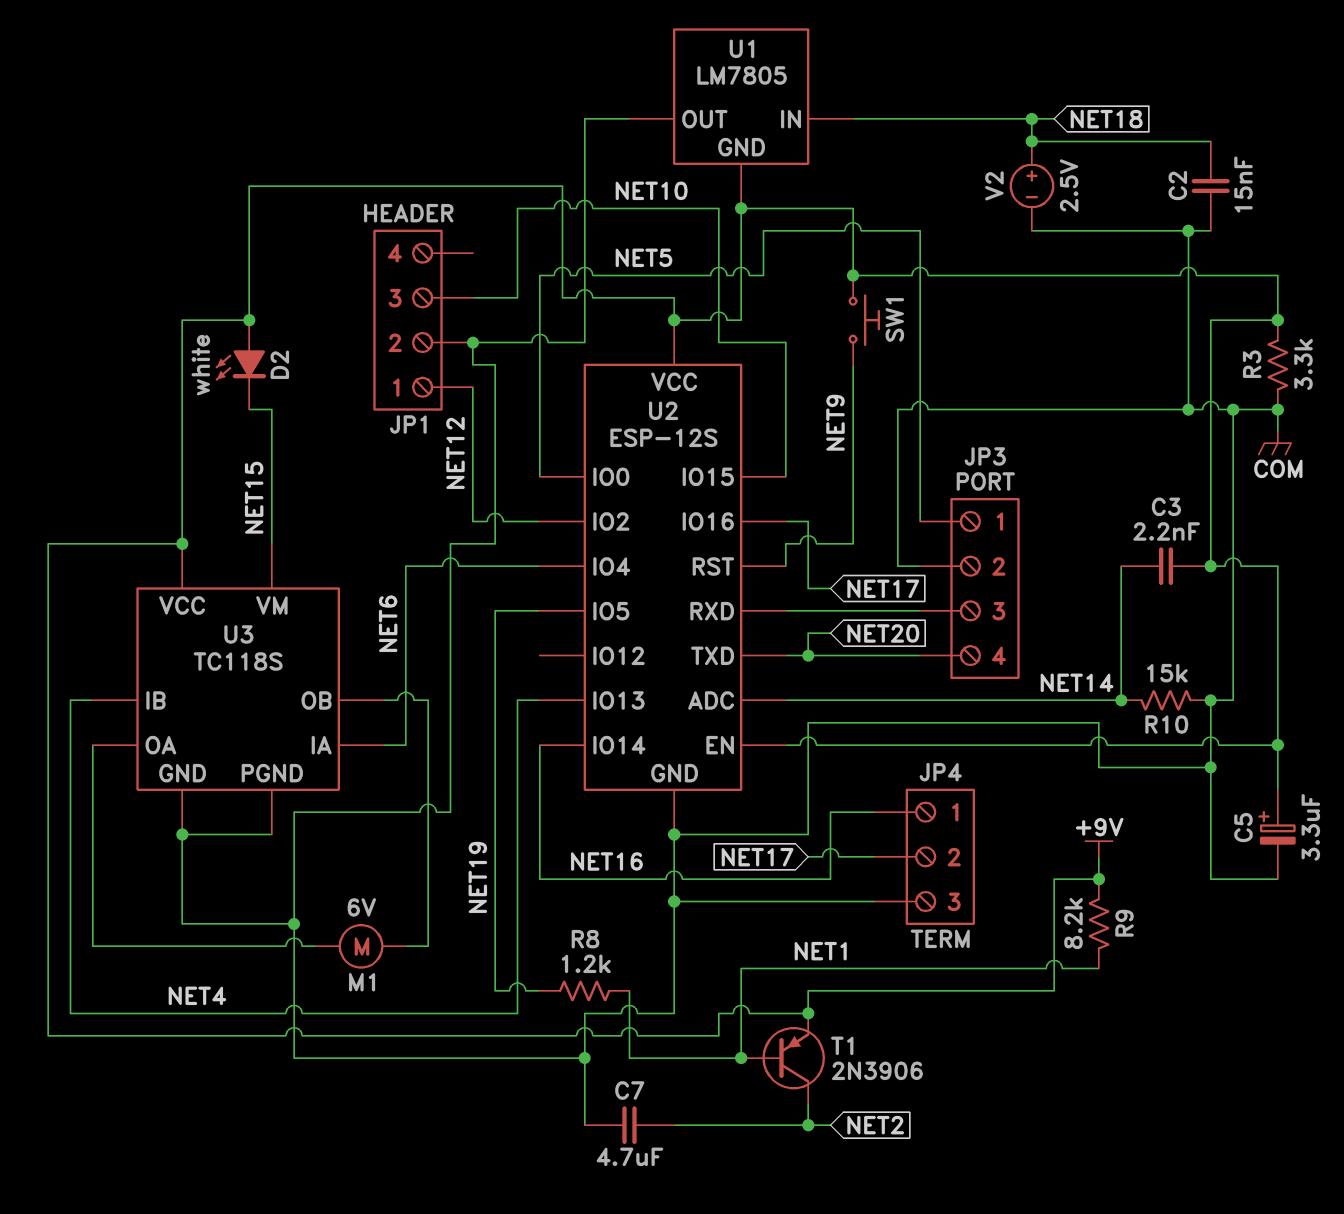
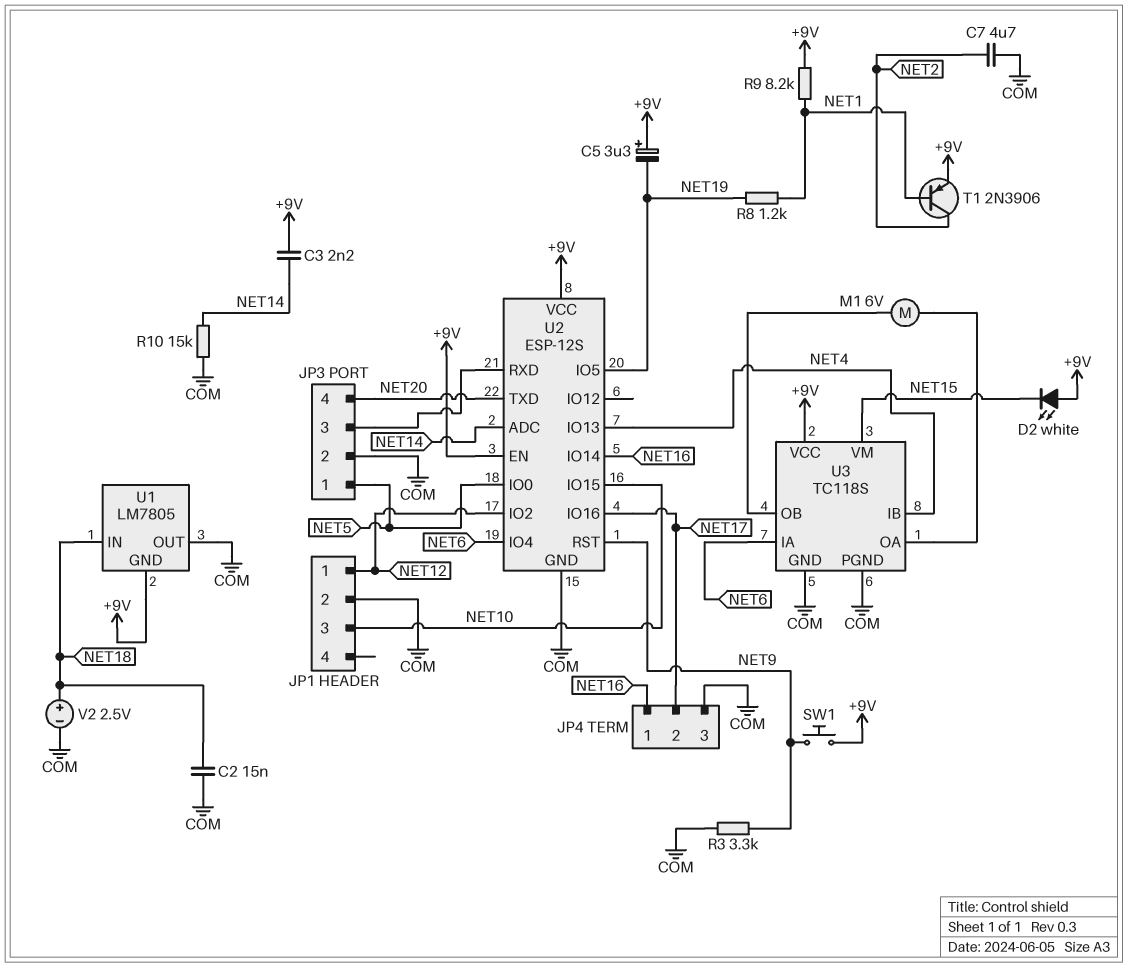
C5: 3.3uF (plus +9V, minus COM) -> 3.3uF (plus +9V, minus NET19)
R3: 3.3k (+9V, COM) -> 3.3k (COM, NET9)

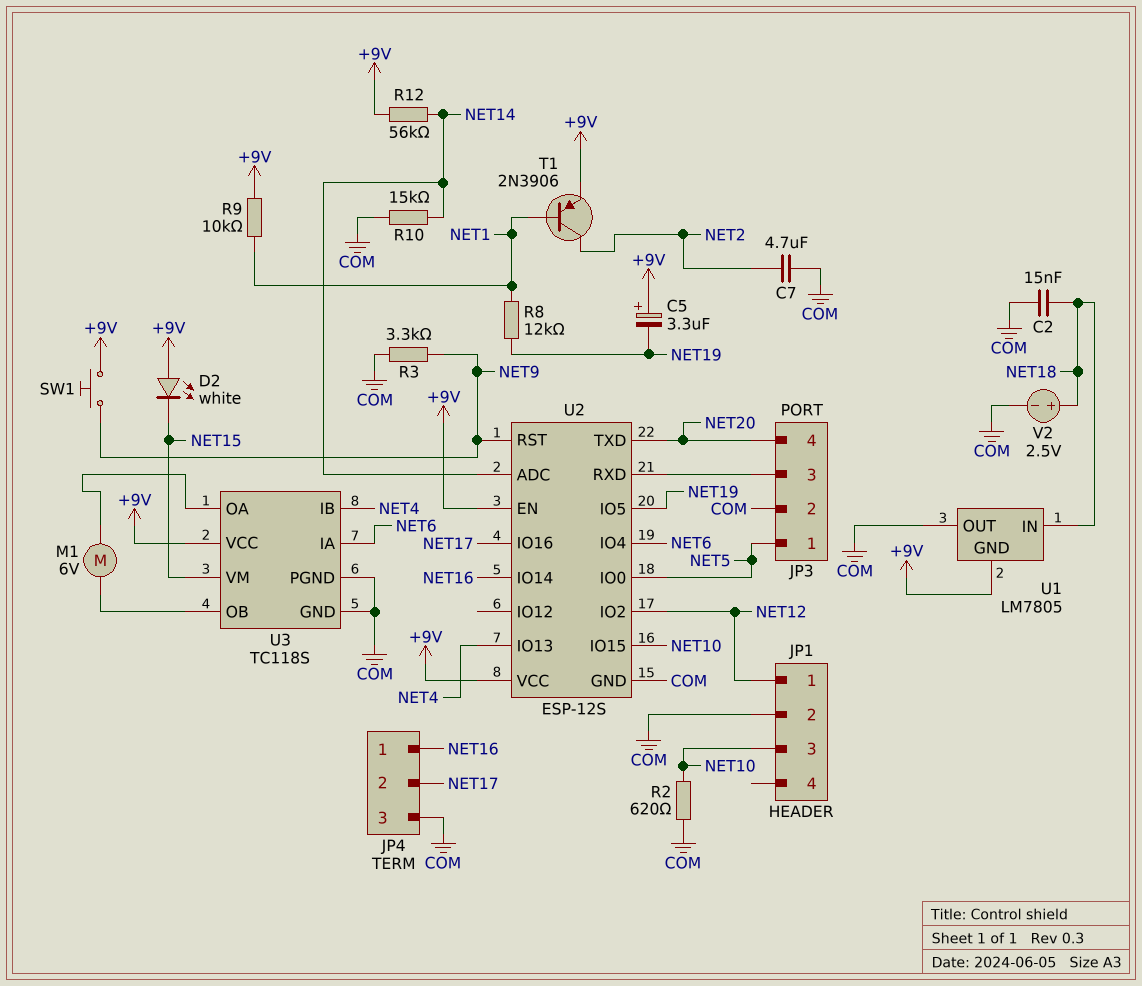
C3: 2.2nF (+9V, NET14) -> none
R2: none -> 620 (COM, NET10)
R8: 1.2k (NET1, NET19) -> 12k (NET1, NET19)
R9: 8.2k (+9V, NET1) -> 10k (+9V, NET1)
R12: none -> 56k (+9V, NET14)

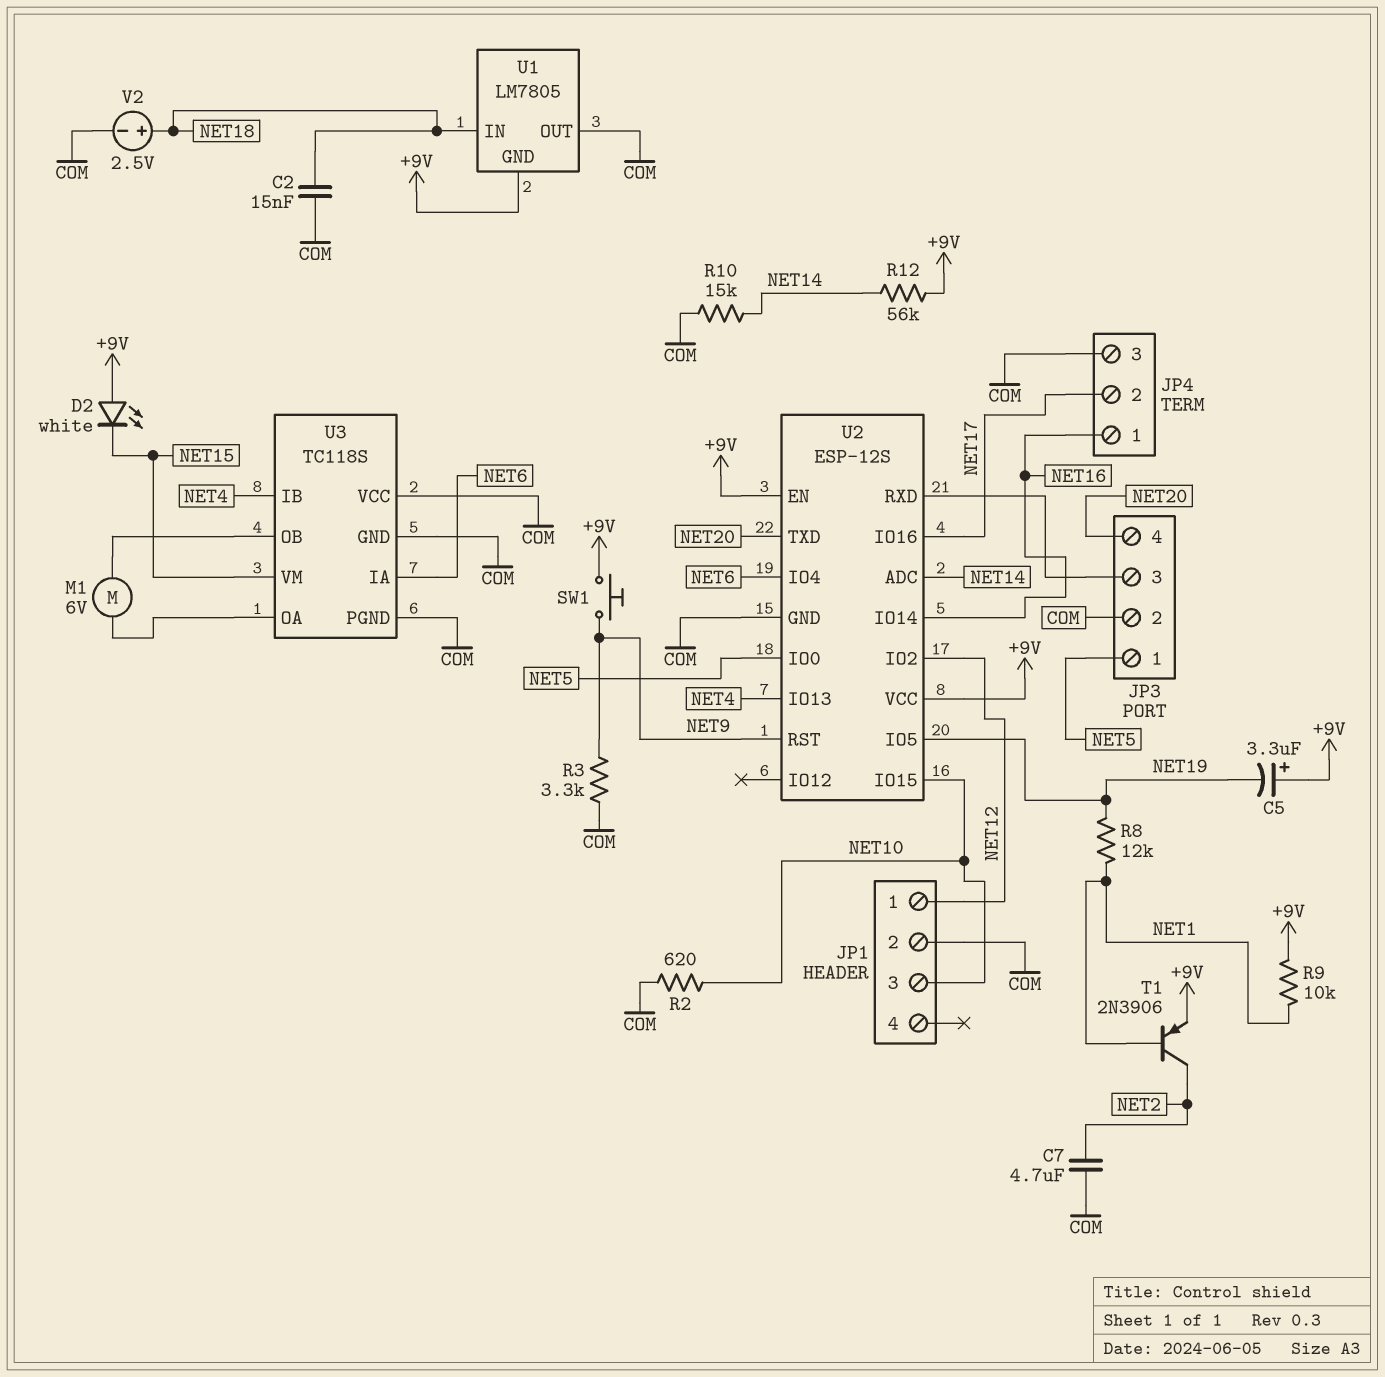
U3 pin VCC: +9V -> COM

